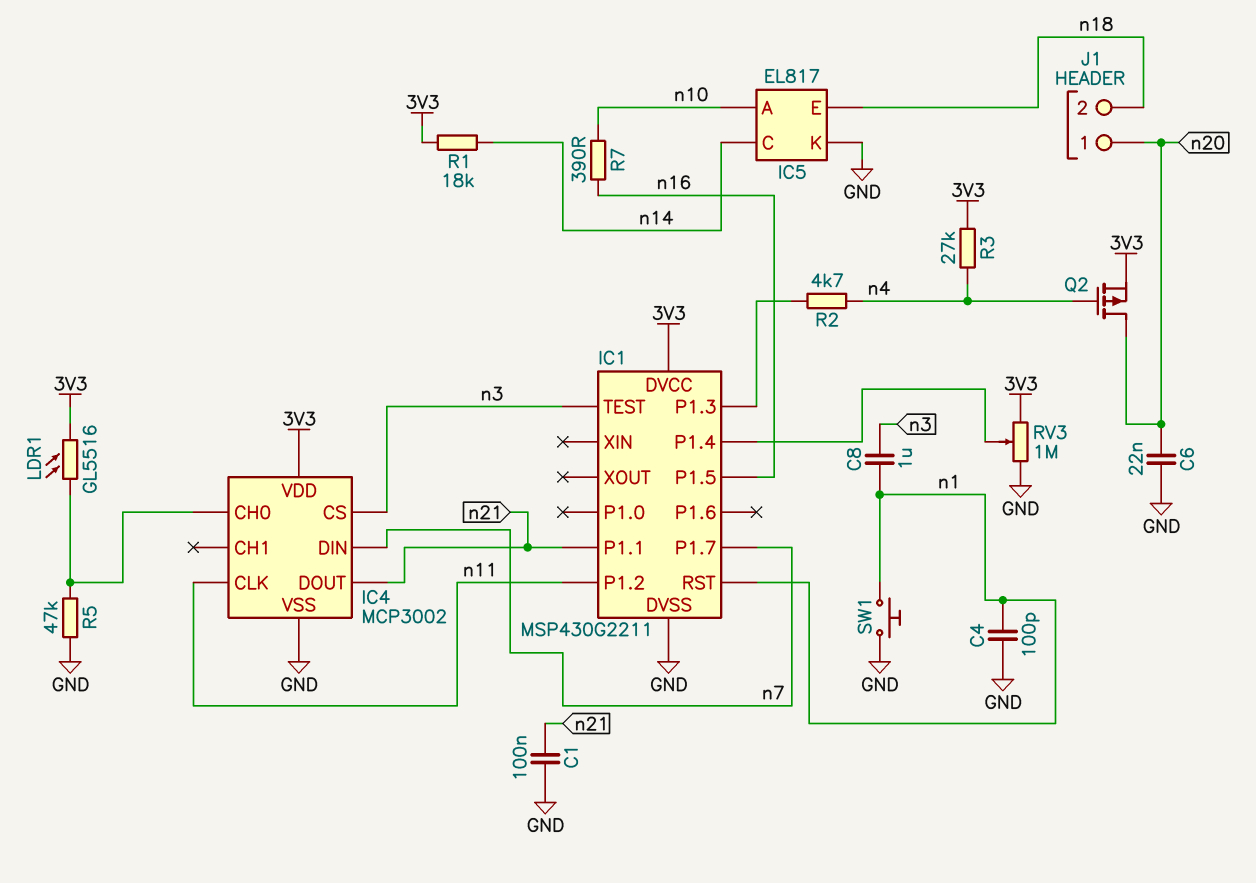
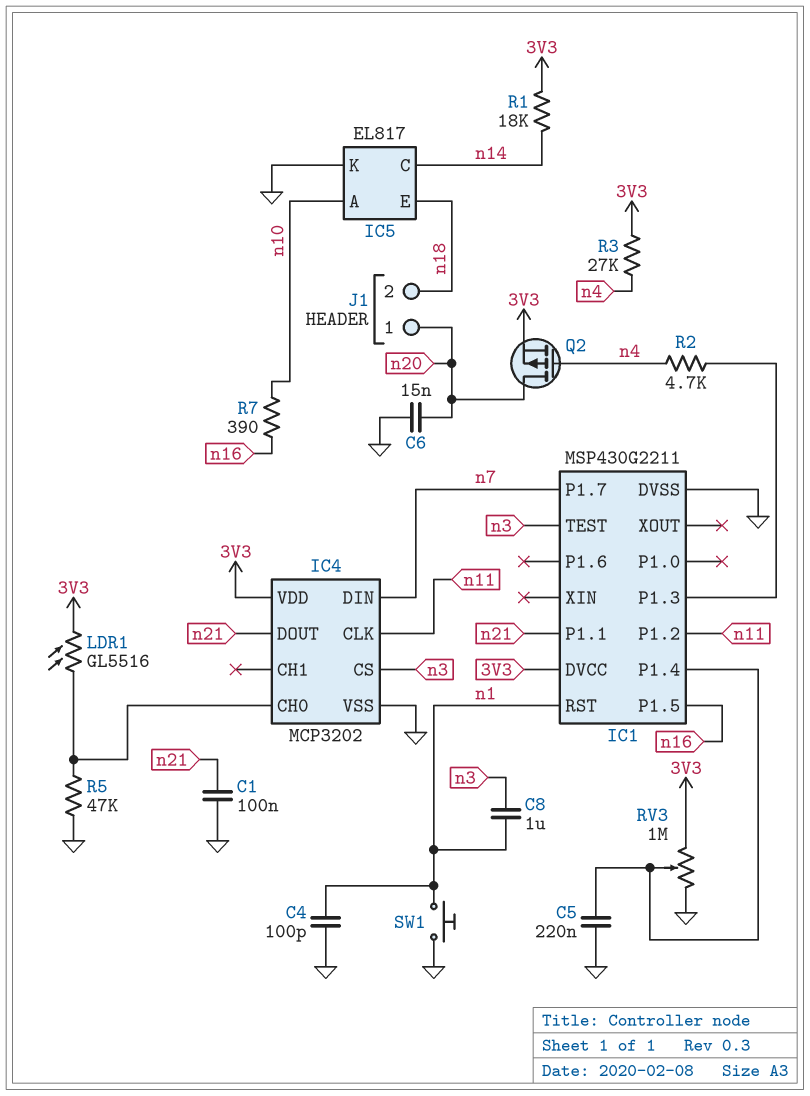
C5: none -> 220nF (GND, IC1/P1.4)
C6: 22nF (GND, n20) -> 15nF (GND, n20)
IC4: MCP3002 -> MCP3202

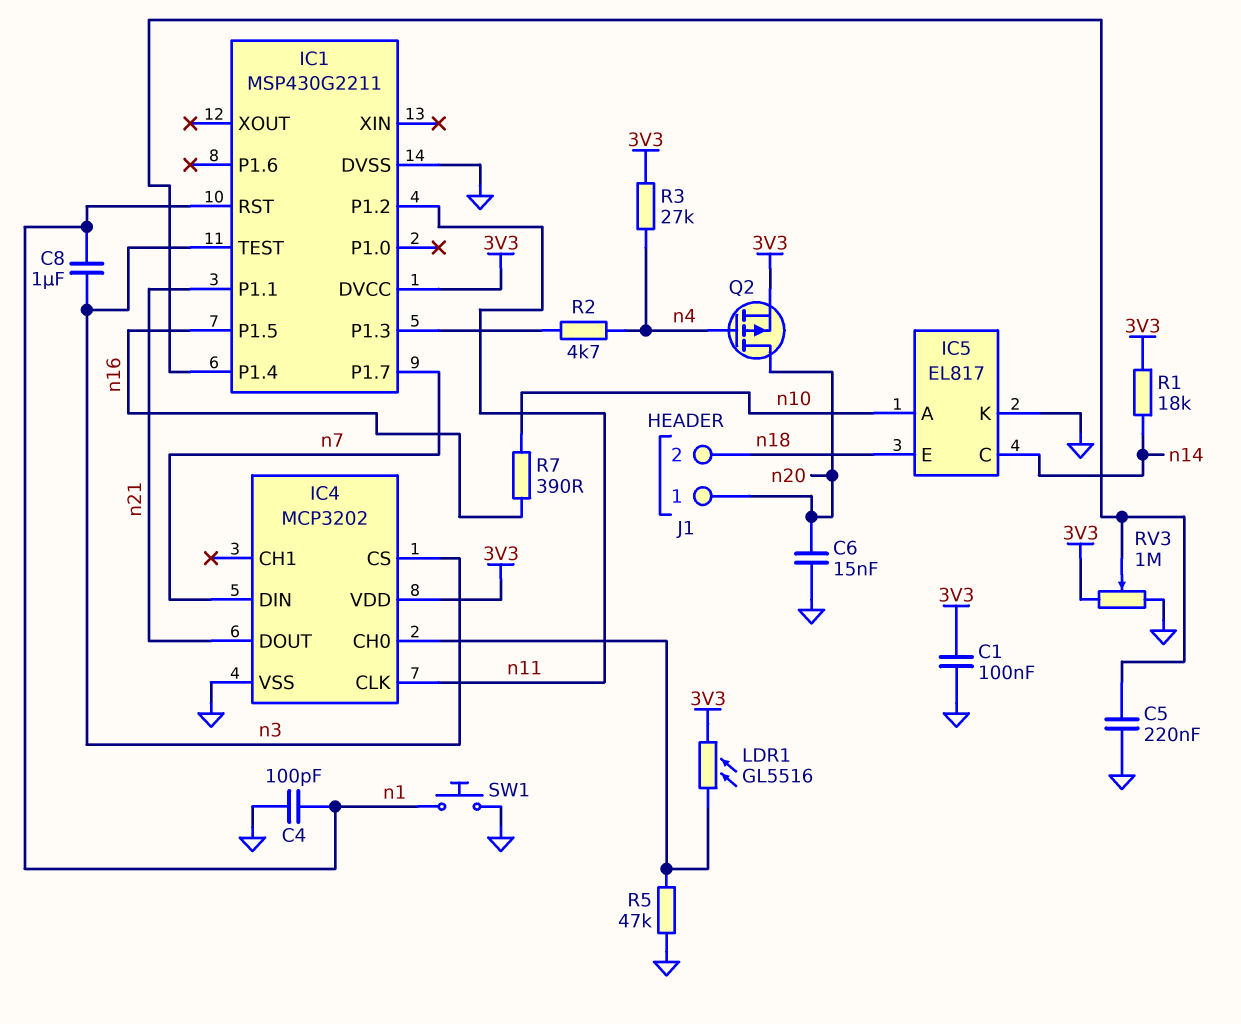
C1: 100nF (GND, n21) -> 100nF (3V3, GND)

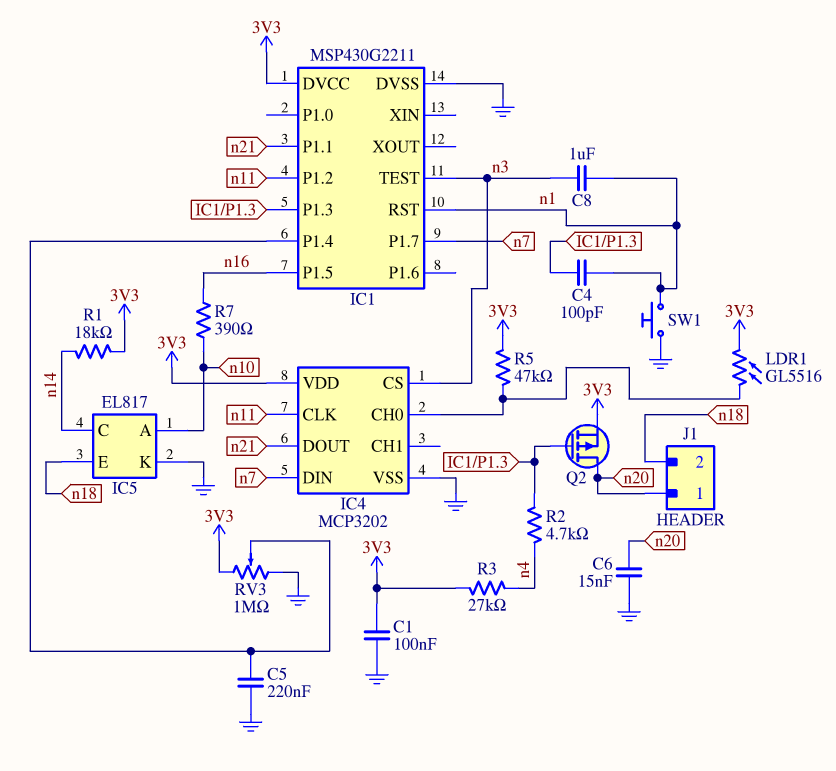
C4: 100pF (GND, n1) -> 100pF (IC1/P1.3, n1)
Q2: PMOS (G n4, D n20, S 3V3) -> PMOS (G IC1/P1.3, D n20, S 3V3)
R5: 47k (GND, IC4/CH0) -> 47k (3V3, IC4/CH0)

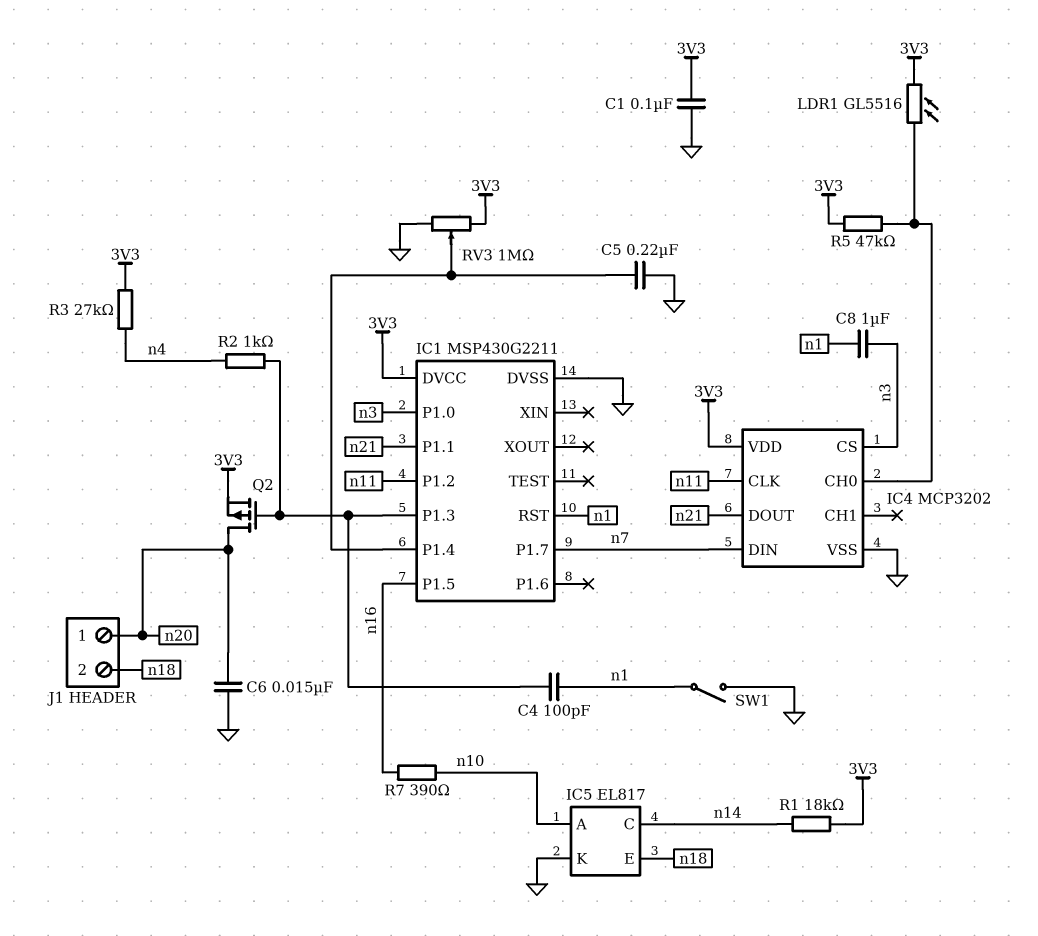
IC1 pin P1.0: none -> n3
IC1 pin TEST: n3 -> none
R2: 4.7k (IC1/P1.3, n4) -> 1k (IC1/P1.3, n4)
SW1: button (GND, n1) -> switch (GND, n1)

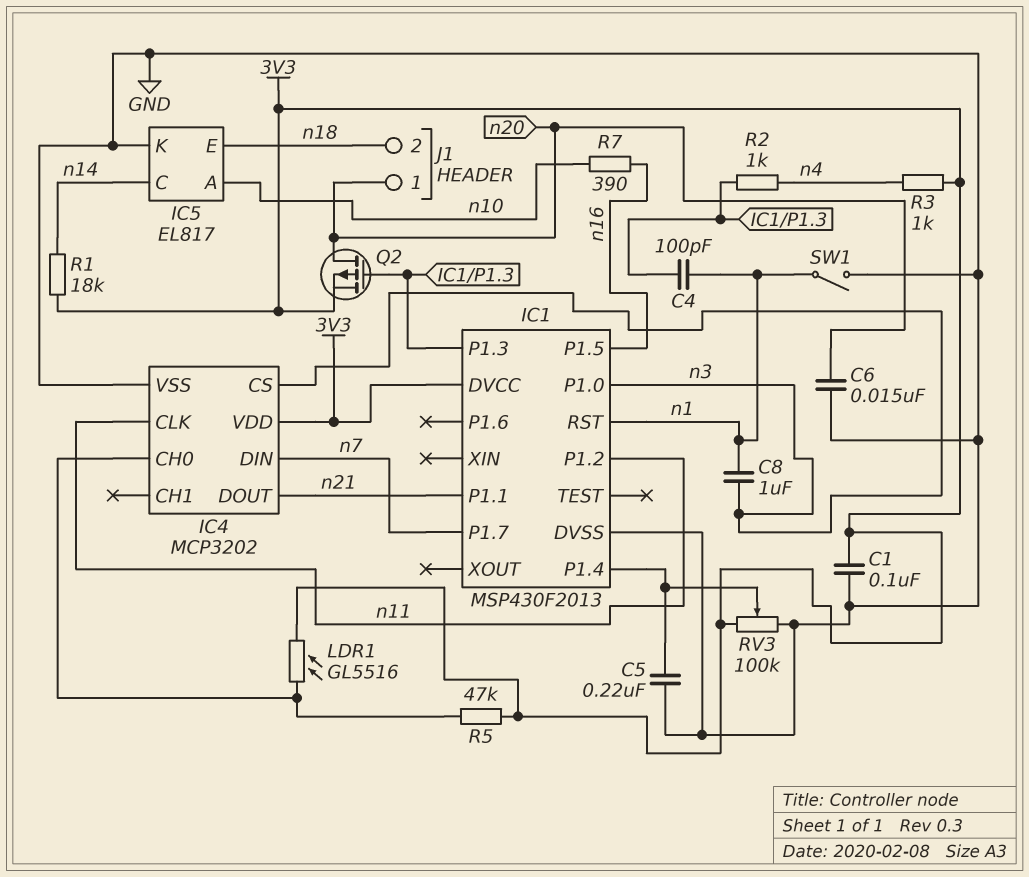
IC1: MSP430G2211 -> MSP430F2013
R3: 27k (3V3, n4) -> 1k (3V3, n4)
RV3: 1M (3V3, GND, wiper IC1/P1.4) -> 100k (3V3, GND, wiper IC1/P1.4)

